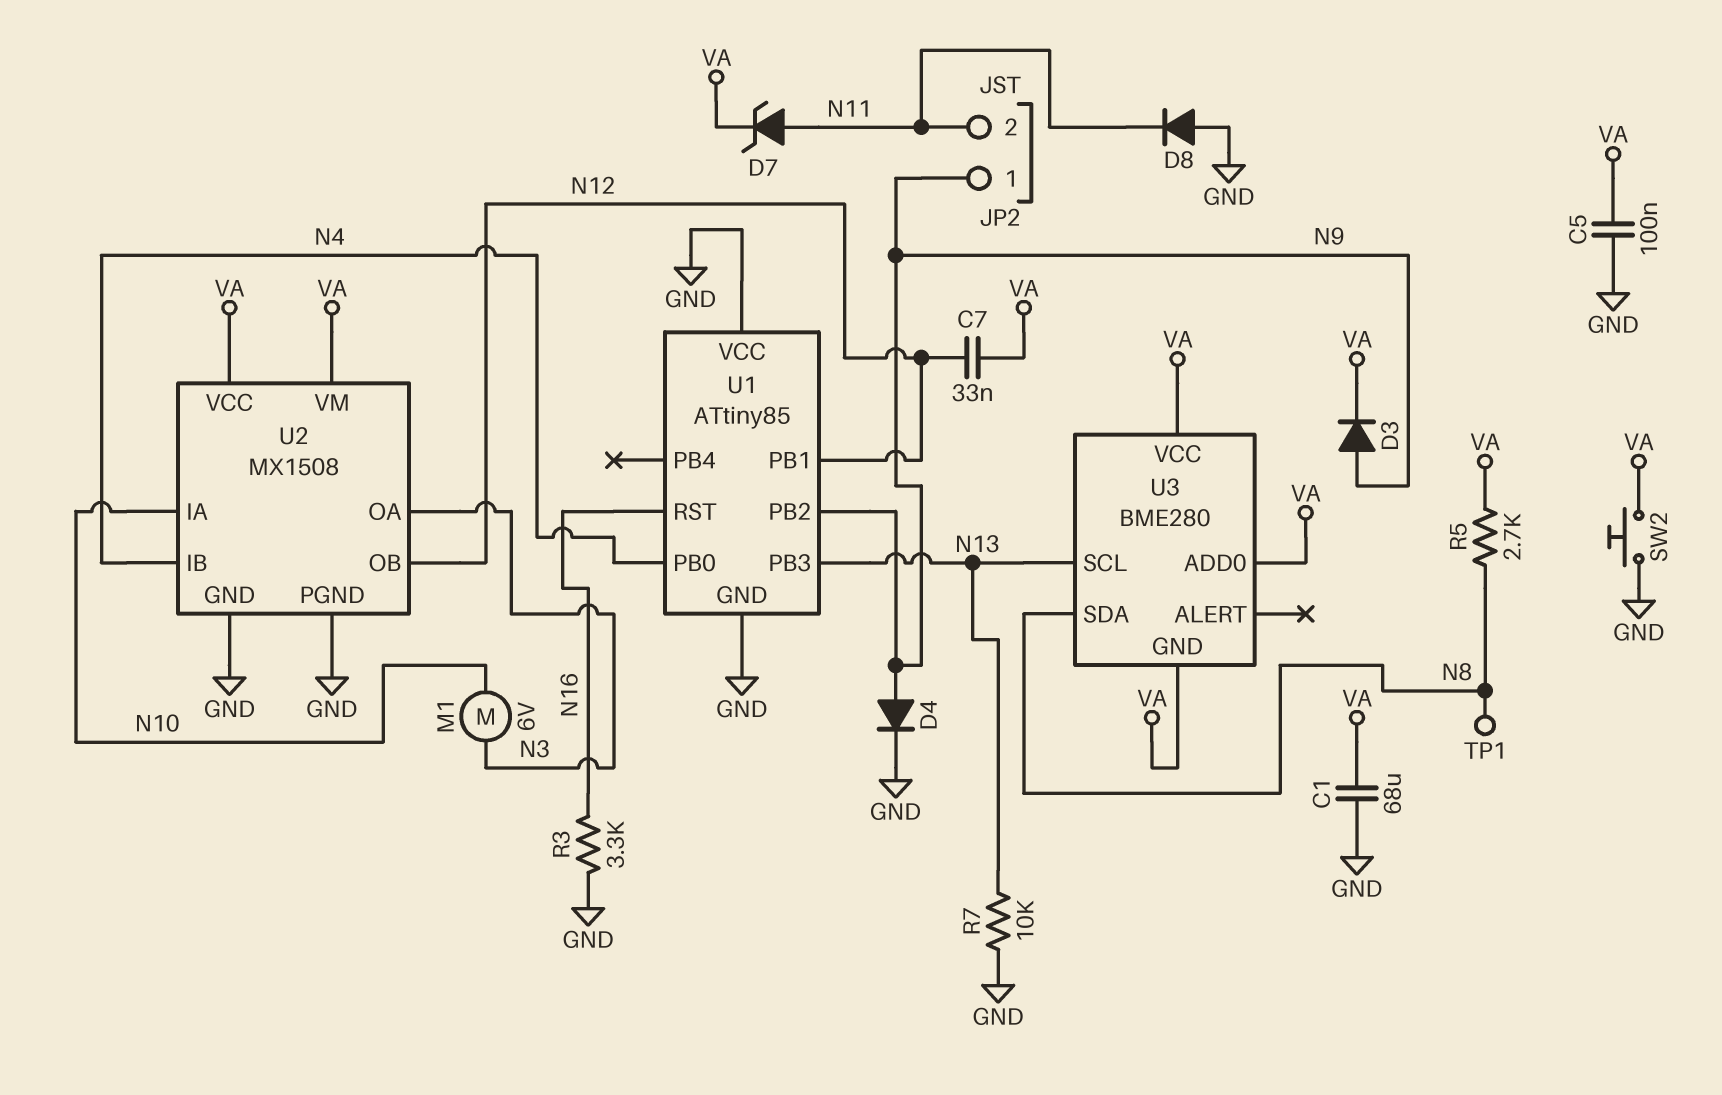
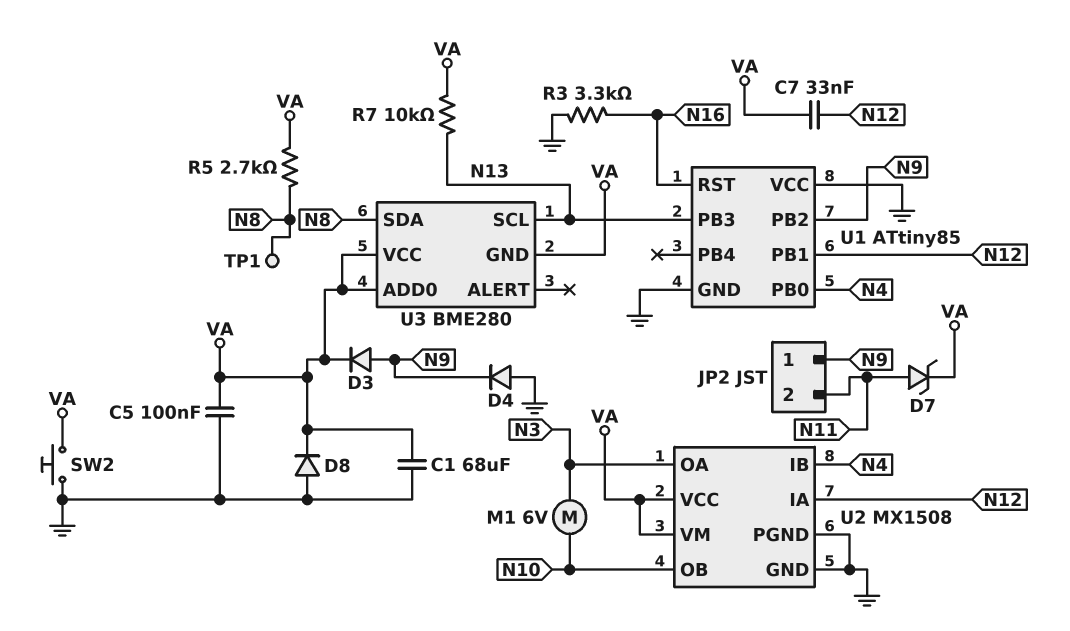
D4: diode (A N9, K GND) -> diode (A GND, K N9)
D8: diode (A GND, K N11) -> diode (A GND, K VA)
R7: 10k (GND, N13) -> 10k (N13, VA)
U2 pin IA: N10 -> N12
U2 pin OB: N12 -> N10

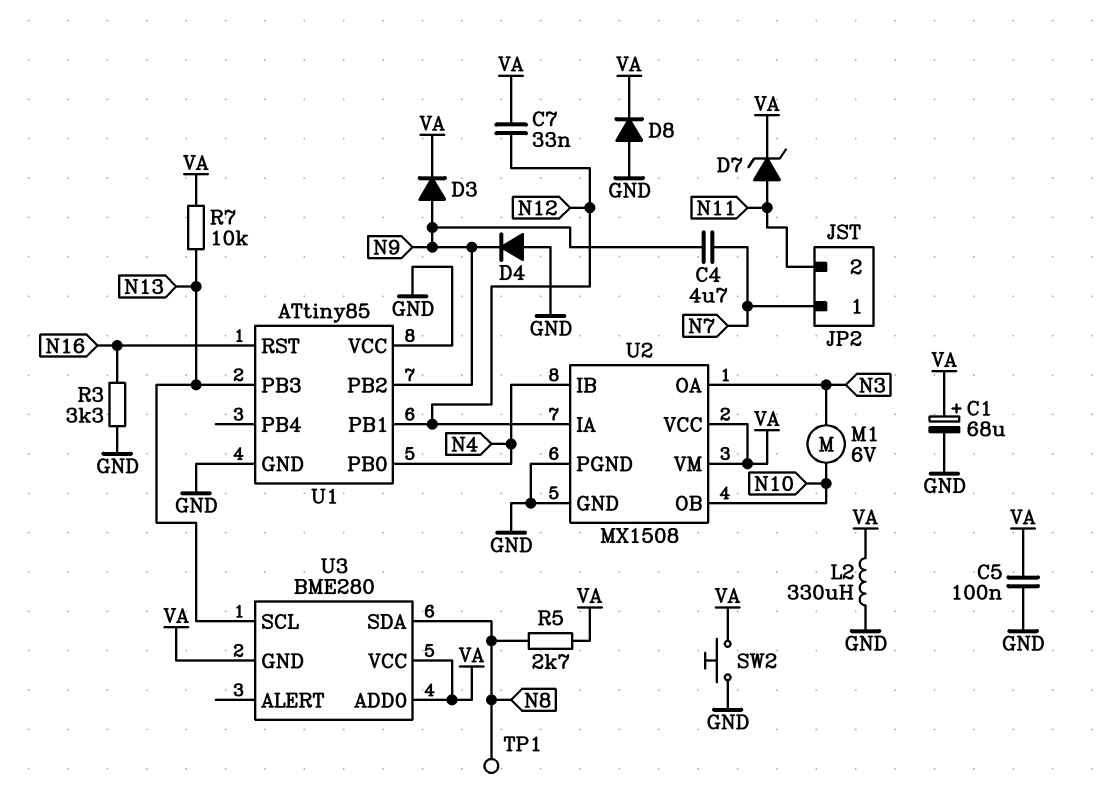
C1: 68uF (GND, VA) -> 68uF (plus VA, minus GND)
C4: none -> 4.7uF (N7, N9)
JP2 pin 1: N9 -> N7
L2: none -> 330uH (GND, VA)

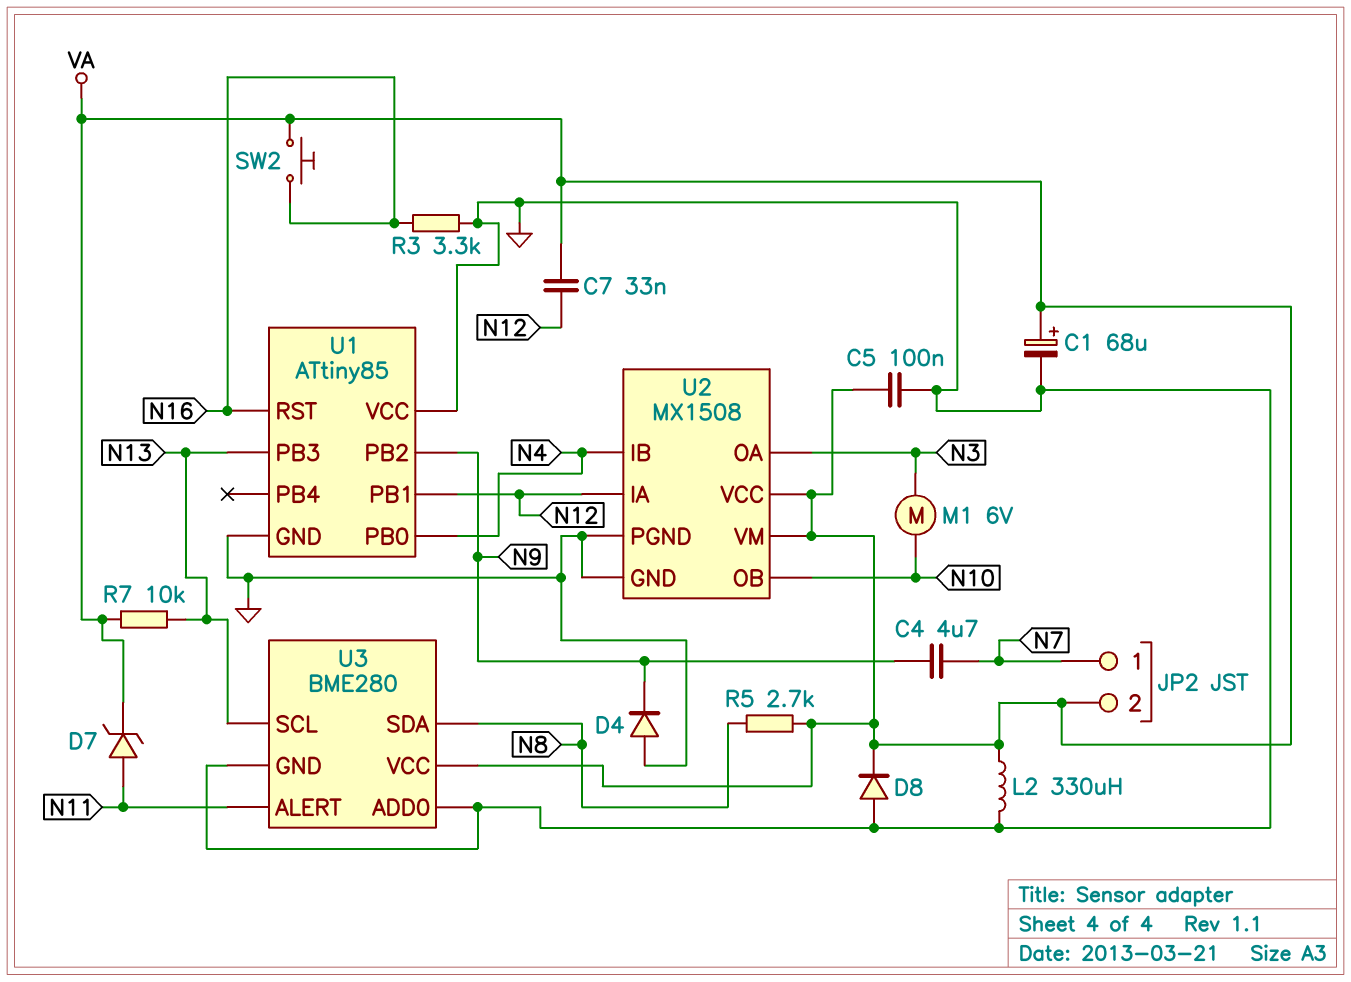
D3: diode (A N9, K VA) -> none
JP2 pin 2: N11 -> VA
SW2: button (GND, VA) -> button (N16, VA)
TP1: test point (N8) -> none
U3 pin ADD0: VA -> GND
U3 pin ALERT: none -> N11
U3 pin GND: VA -> GND

